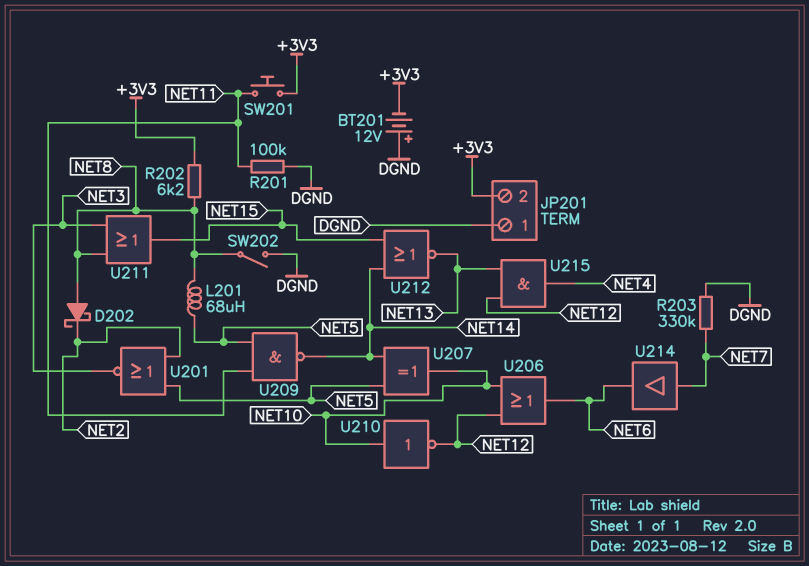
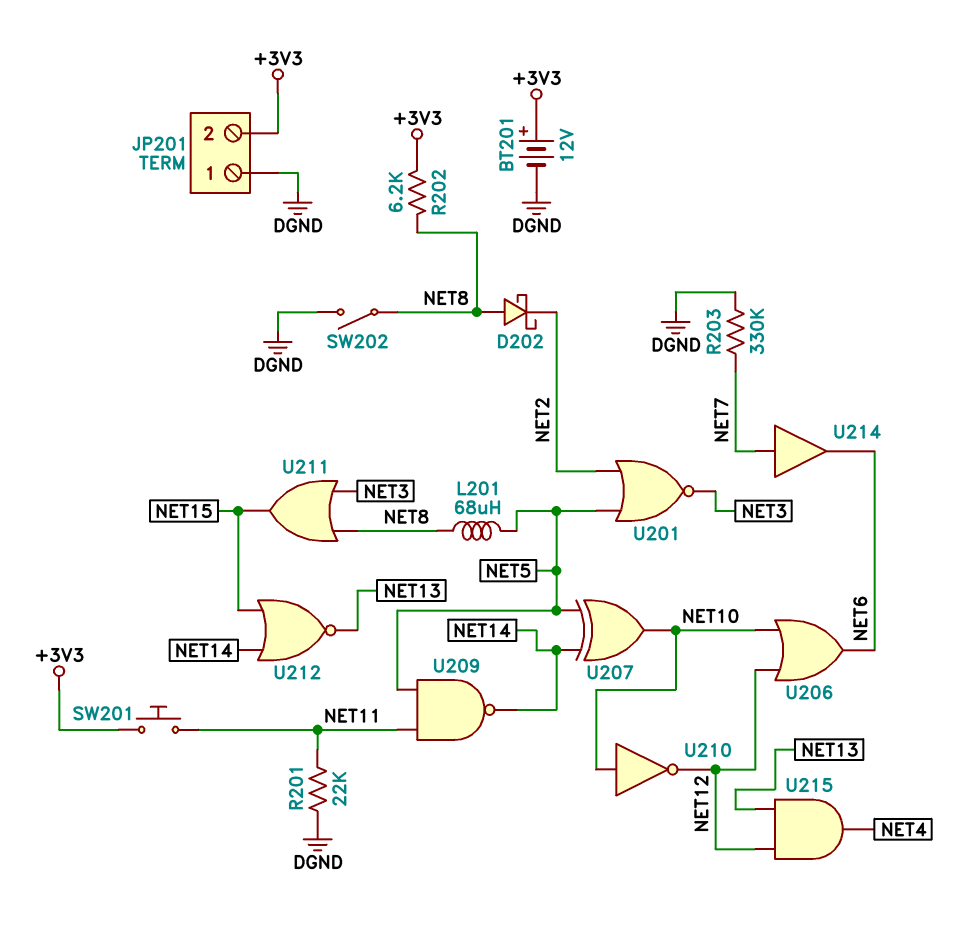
BT201: 12V (plus DGND, minus +3V3) -> 12V (plus +3V3, minus DGND)
R201: 100k (DGND, NET11) -> 22k (DGND, NET11)

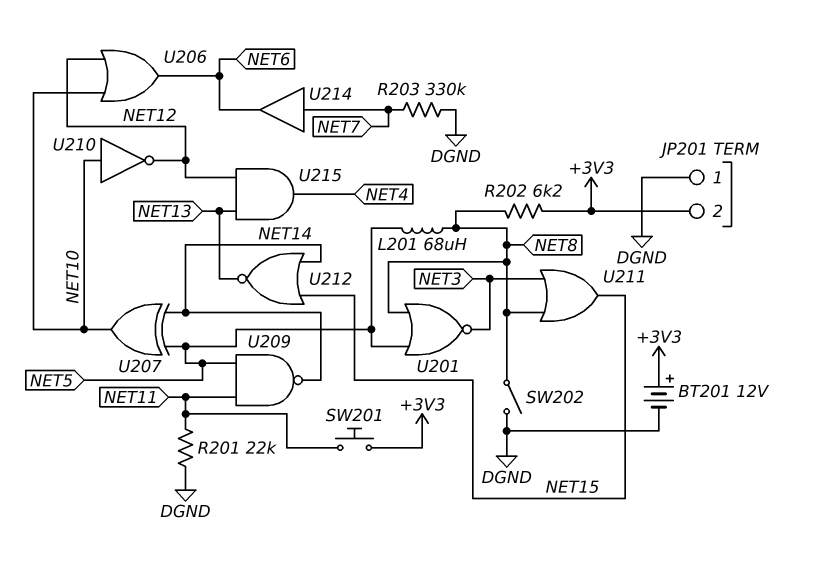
D202: schottky (A NET8, K NET2) -> none
U201: NOR (in NET2, in NET5, out NET3) -> NOR (in NET5, in NET8, out NET3)

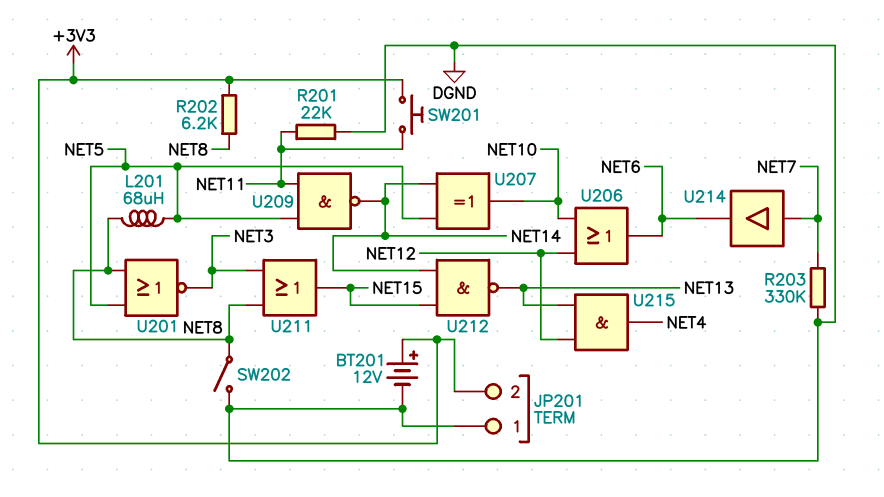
U210: NOT (in NET10, out NET12) -> none
U212: NOR (in NET14, in NET15, out NET13) -> NAND (in NET14, in NET15, out NET13)

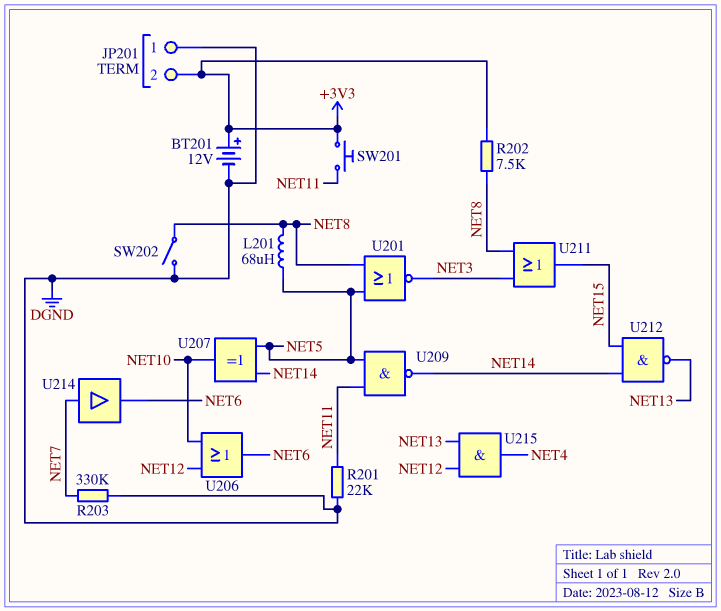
R202: 6.2k (+3V3, NET8) -> 7.5k (+3V3, NET8)

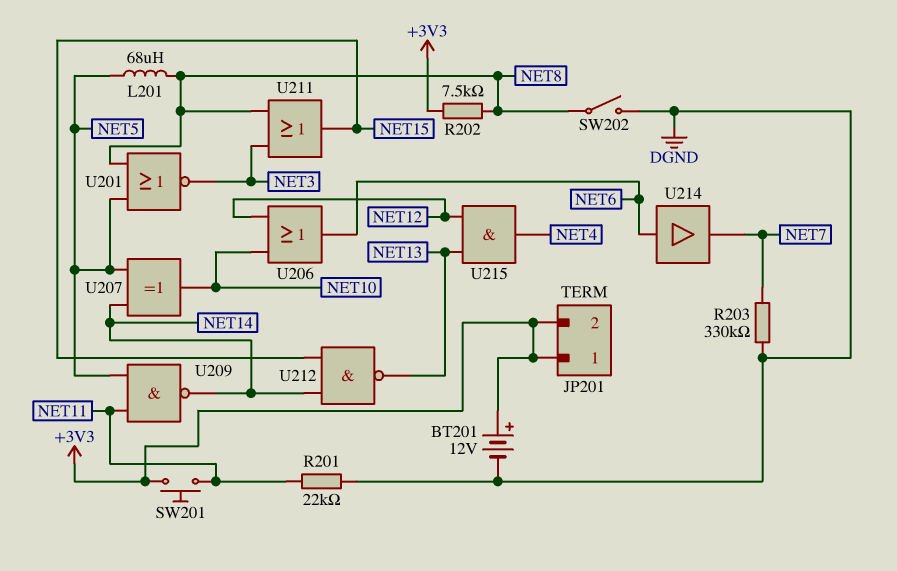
JP201 pin 1: DGND -> +3V3
U214: buffer (in NET7, out NET6) -> buffer (in NET6, out NET7)

